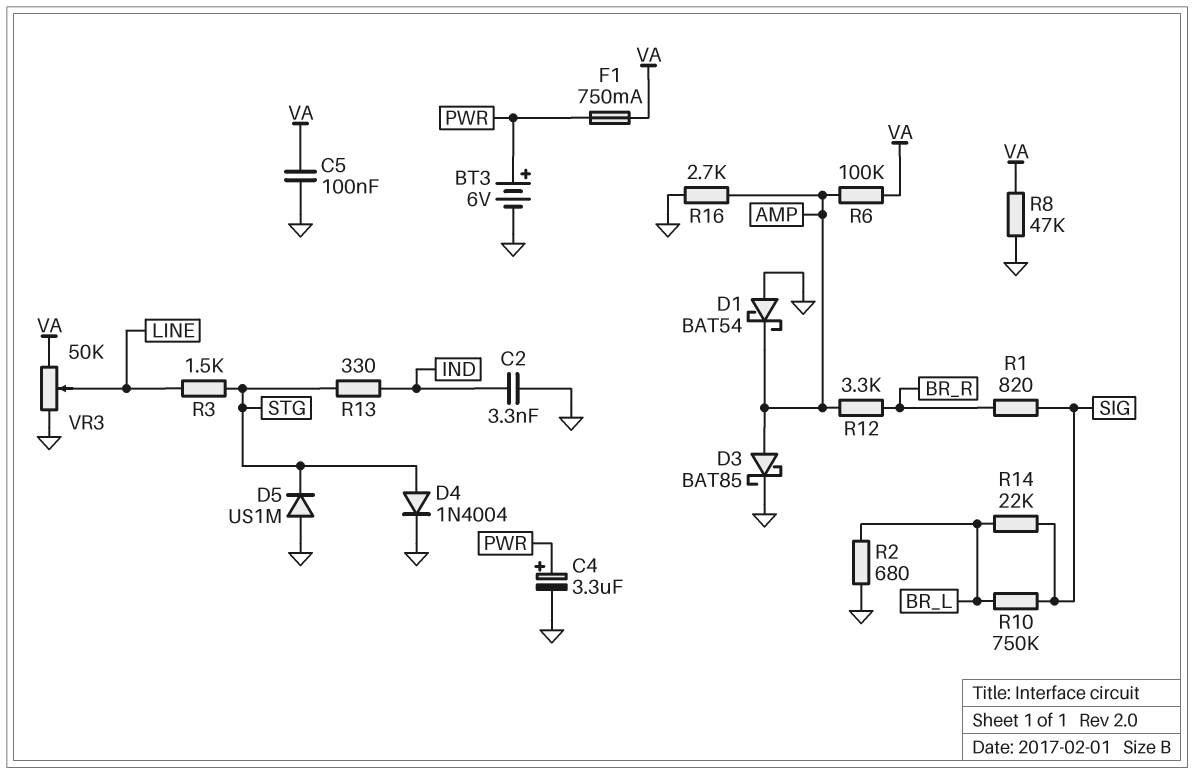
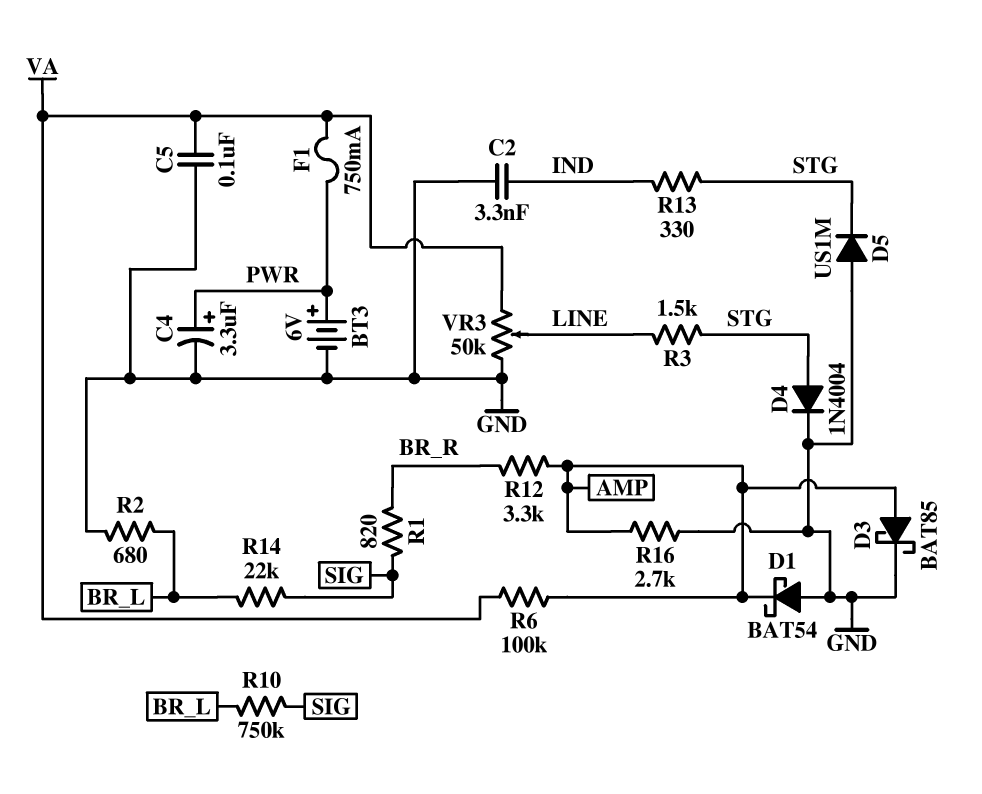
R8: 47k (GND, VA) -> none

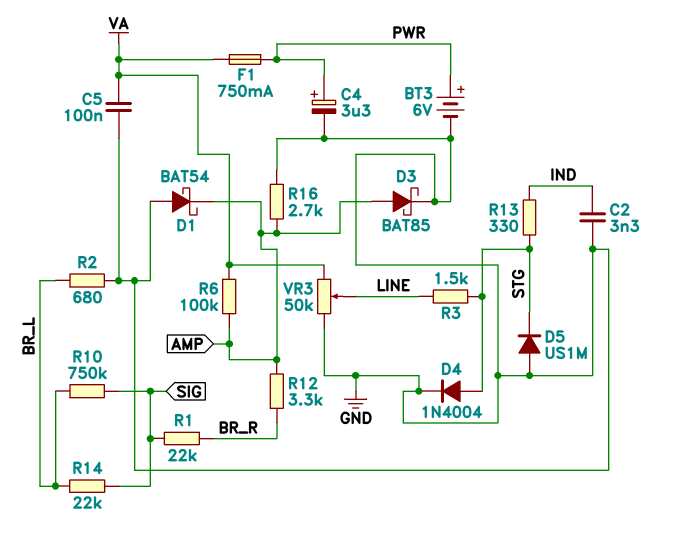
R1: 820 (BR_R, SIG) -> 22k (BR_R, SIG)

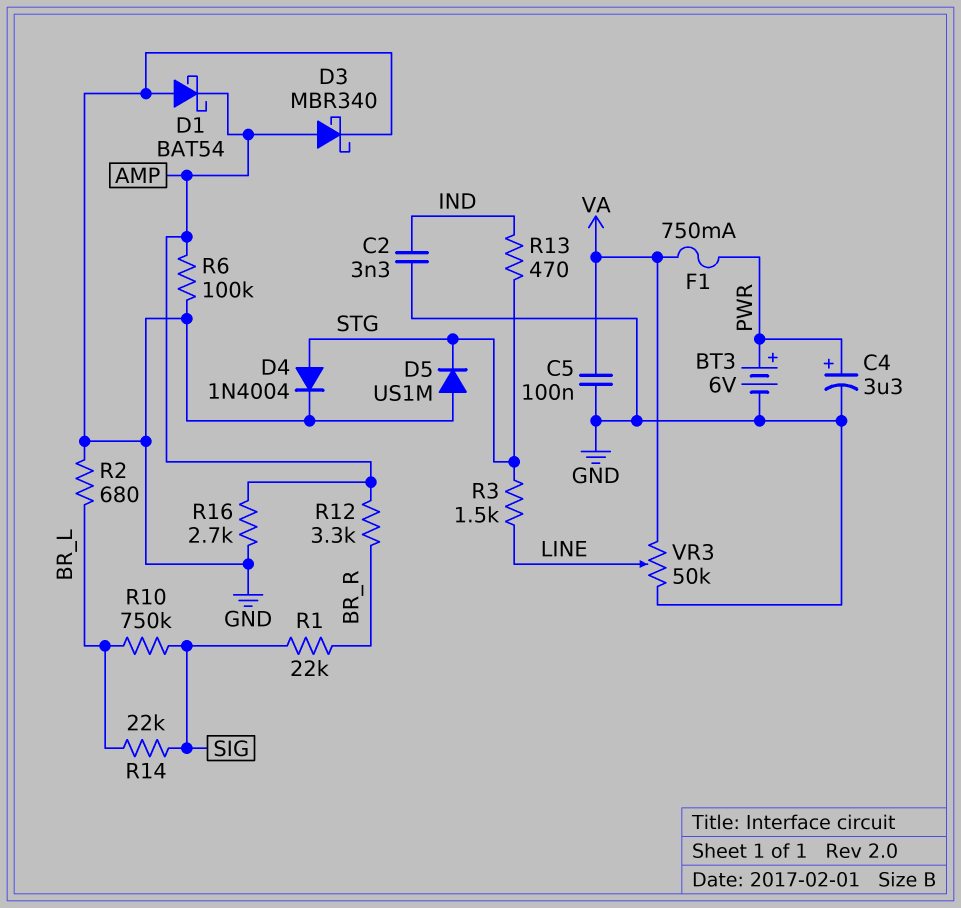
D3: schottky BAT85 (A AMP, K GND) -> schottky MBR340 (A AMP, K GND)
R6: 100k (AMP, VA) -> 100k (AMP, GND)
R13: 330 (IND, STG) -> 470 (IND, STG)

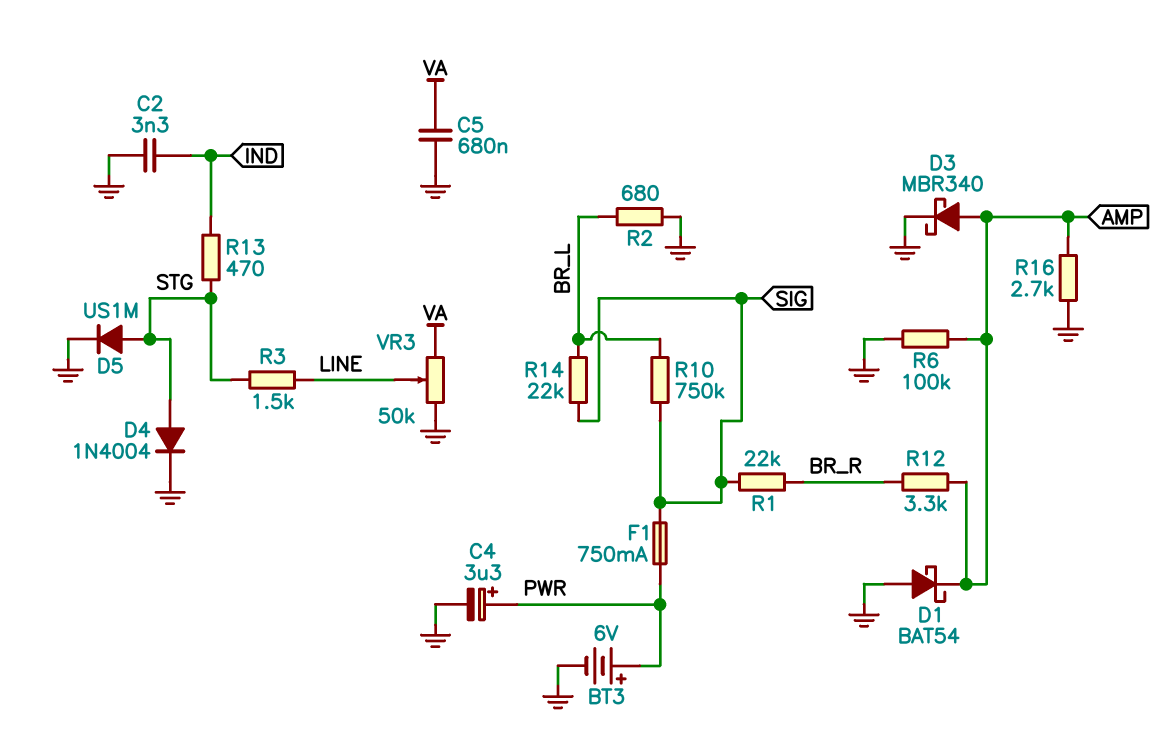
C5: 100nF (GND, VA) -> 680nF (GND, VA)
D5: diode US1M (A GND, K STG) -> diode US1M (A STG, K GND)
F1: 750mA (PWR, VA) -> 750mA (PWR, SIG)

